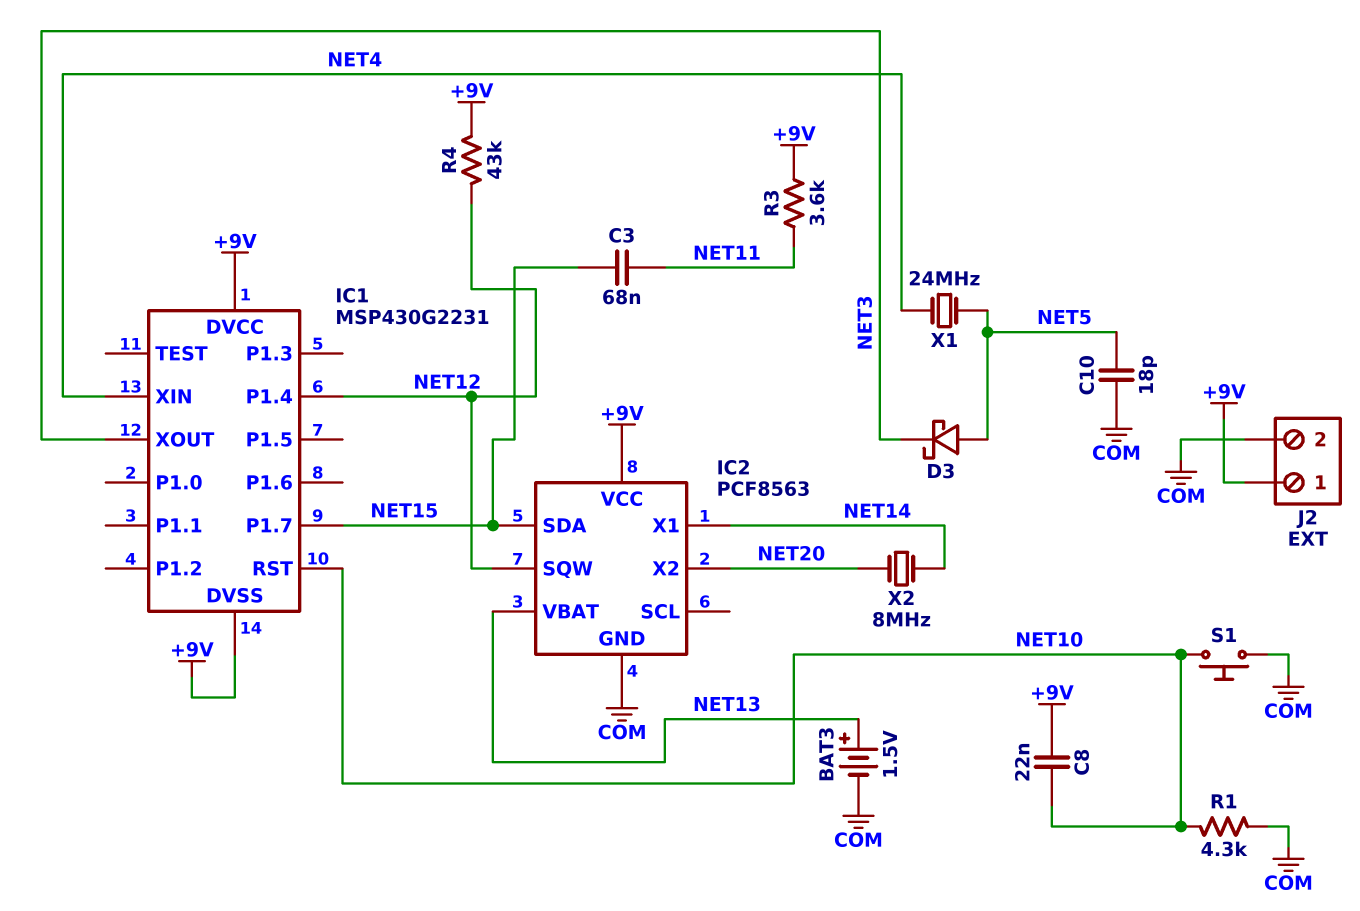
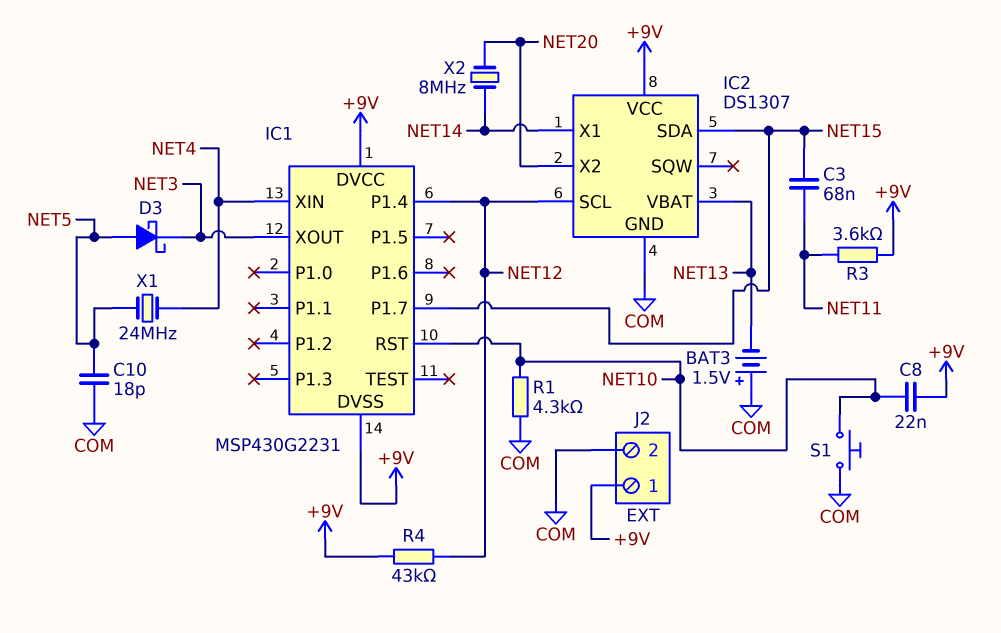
BAT3: 1.5V (plus NET13, minus COM) -> 1.5V (plus COM, minus NET13)
IC2: PCF8563 -> DS1307
IC2 pin SCL: none -> NET12
IC2 pin SQW: NET12 -> none

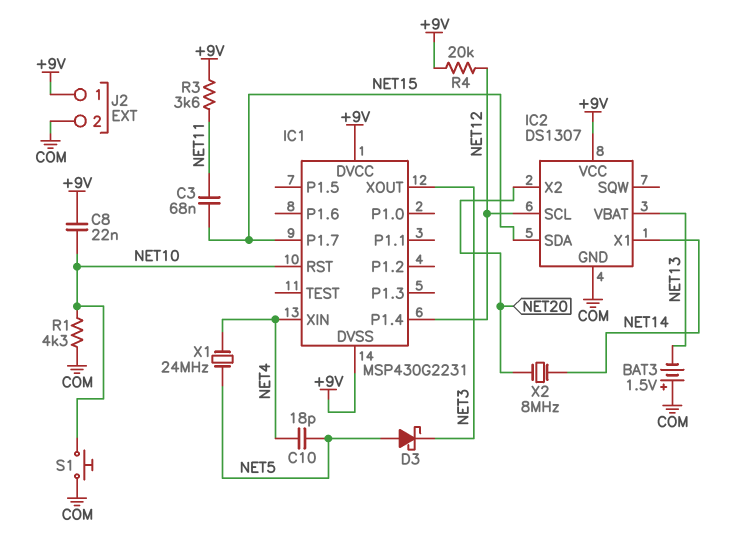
C10: 18pF (COM, NET5) -> 18pF (NET4, NET5)
R4: 43k (+9V, NET12) -> 20k (+9V, NET12)

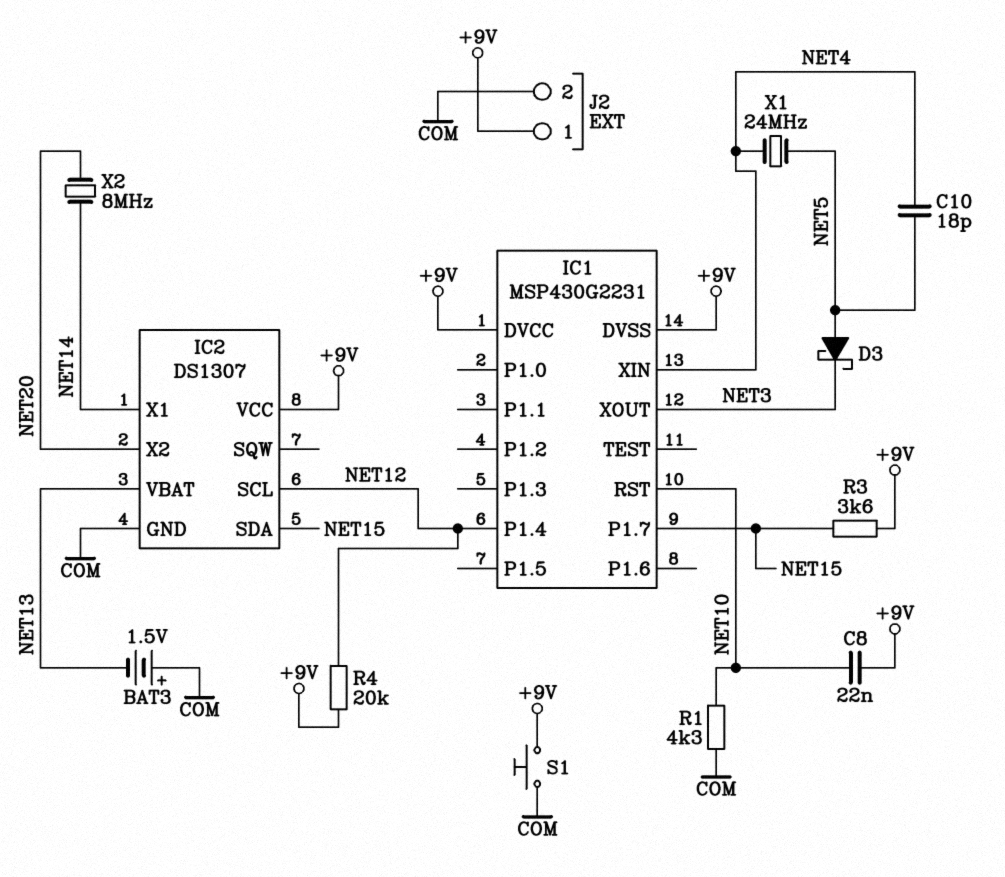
C3: 68nF (NET11, NET15) -> none
R3: 3.6k (+9V, NET11) -> 3.6k (+9V, NET15)
S1: button (COM, NET10) -> button (+9V, COM)

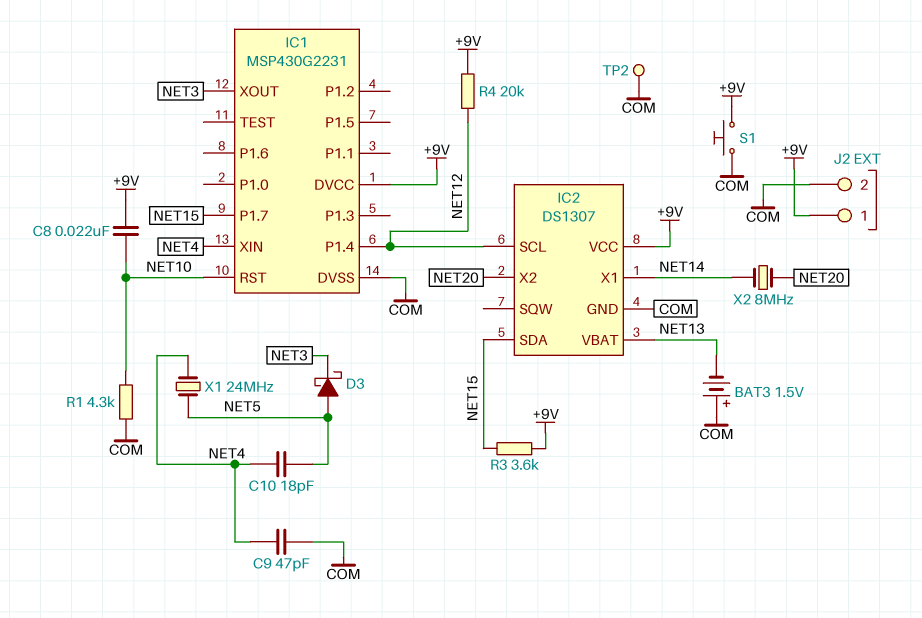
C9: none -> 47pF (COM, NET4)
IC1 pin DVSS: +9V -> COM
TP2: none -> test point (COM)

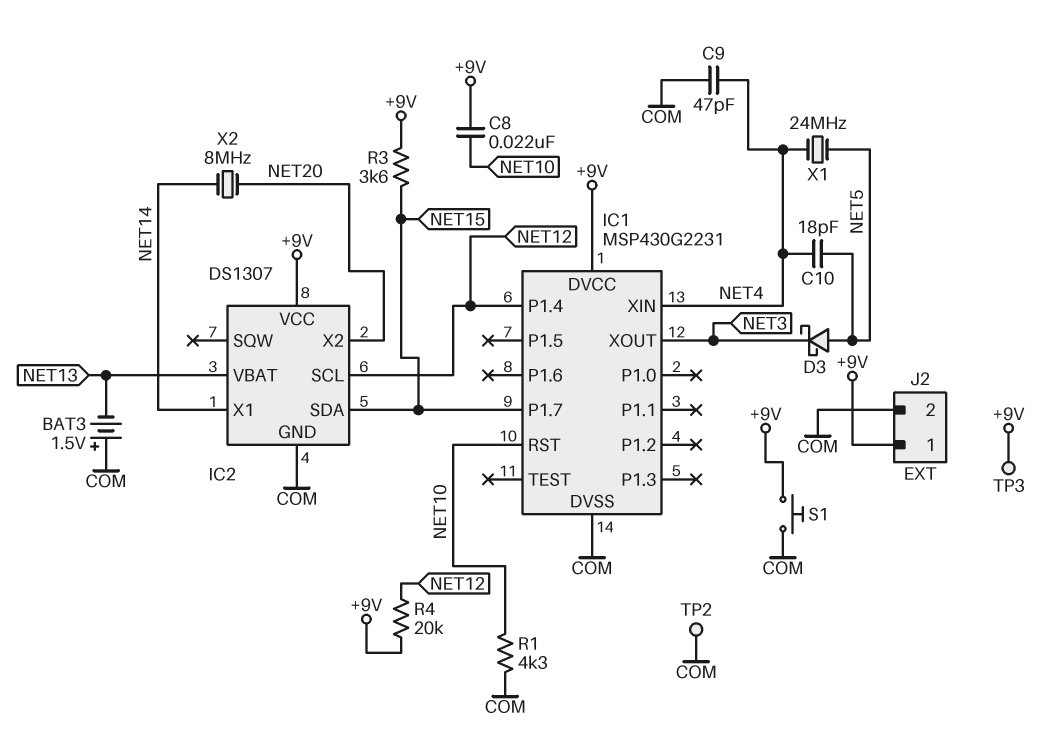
TP3: none -> test point (+9V)

